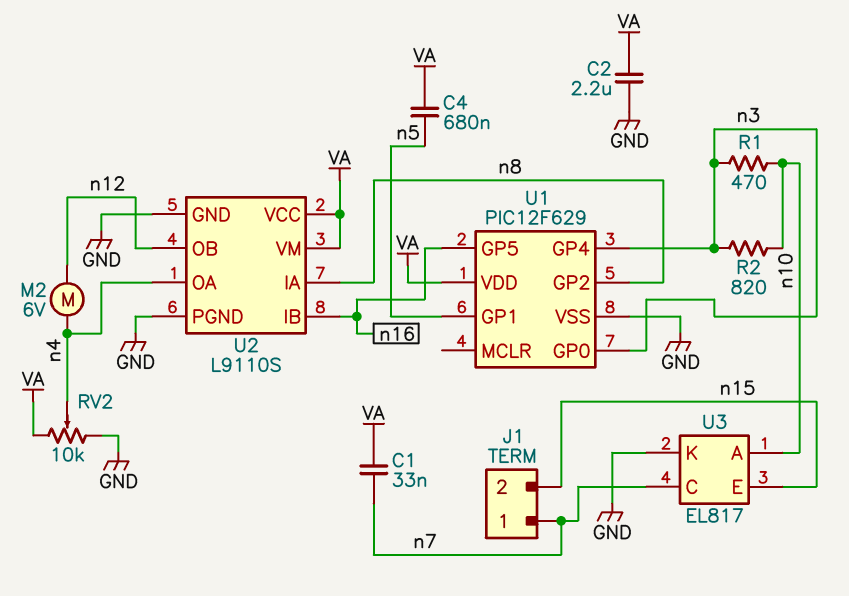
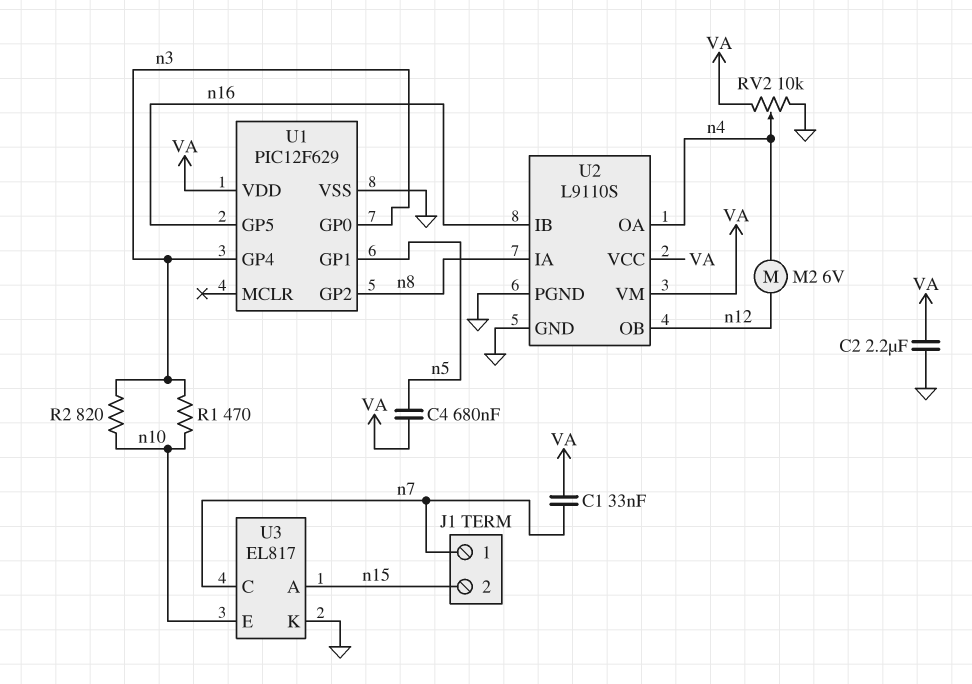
U3 pin A: n10 -> n15
U3 pin E: n15 -> n10

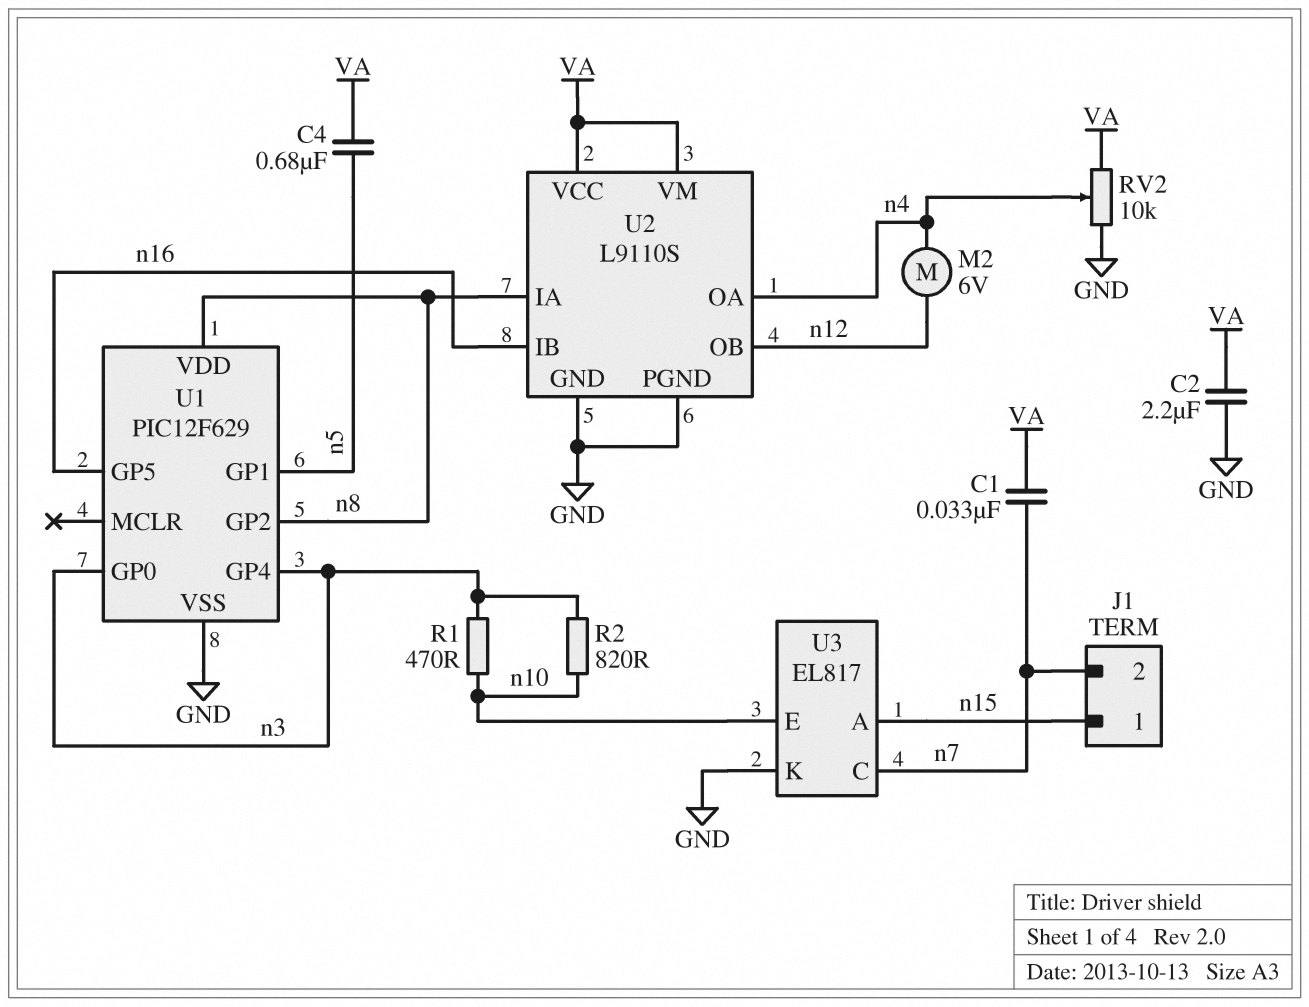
J1 pin 1: n7 -> n15
J1 pin 2: n15 -> n7
U1 pin VDD: VA -> n8

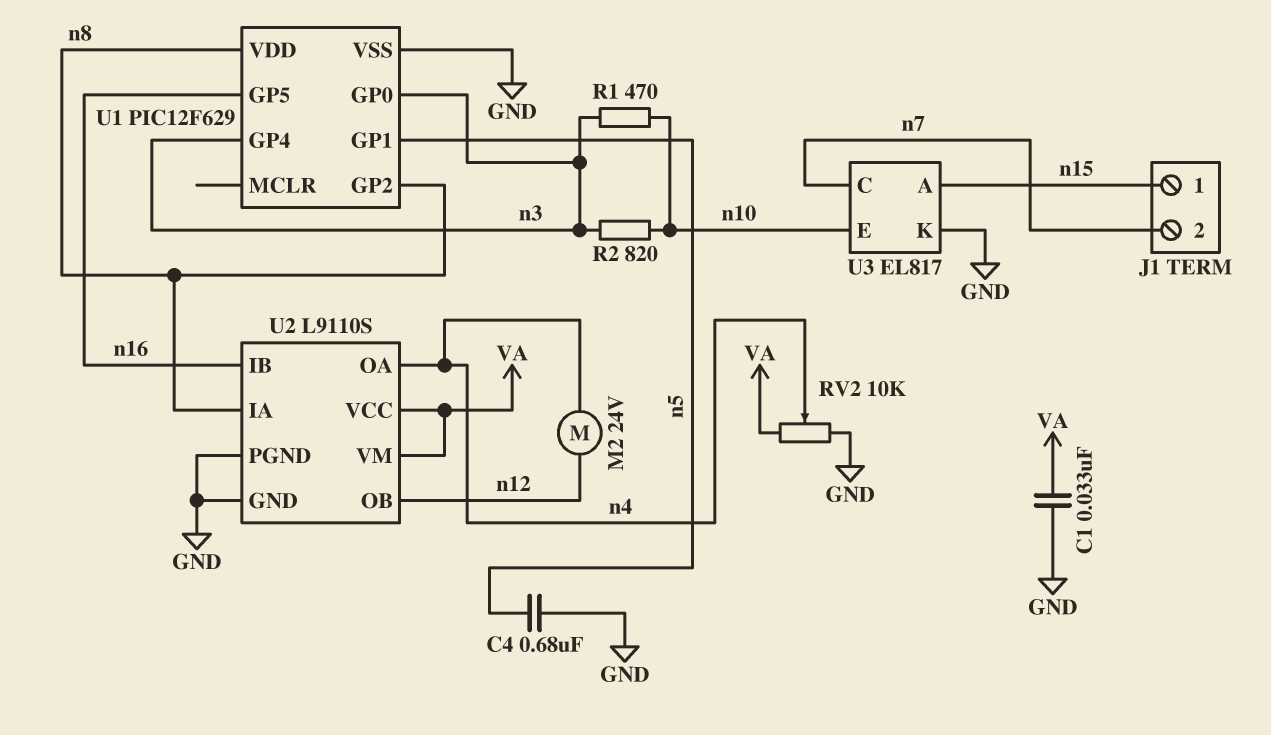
C1: 33nF (VA, n7) -> 33nF (GND, VA)
C2: 2.2uF (GND, VA) -> none
C4: 680nF (VA, n5) -> 680nF (GND, n5)
M2: motor 6V (n4, n12) -> motor 24V (n4, n12)

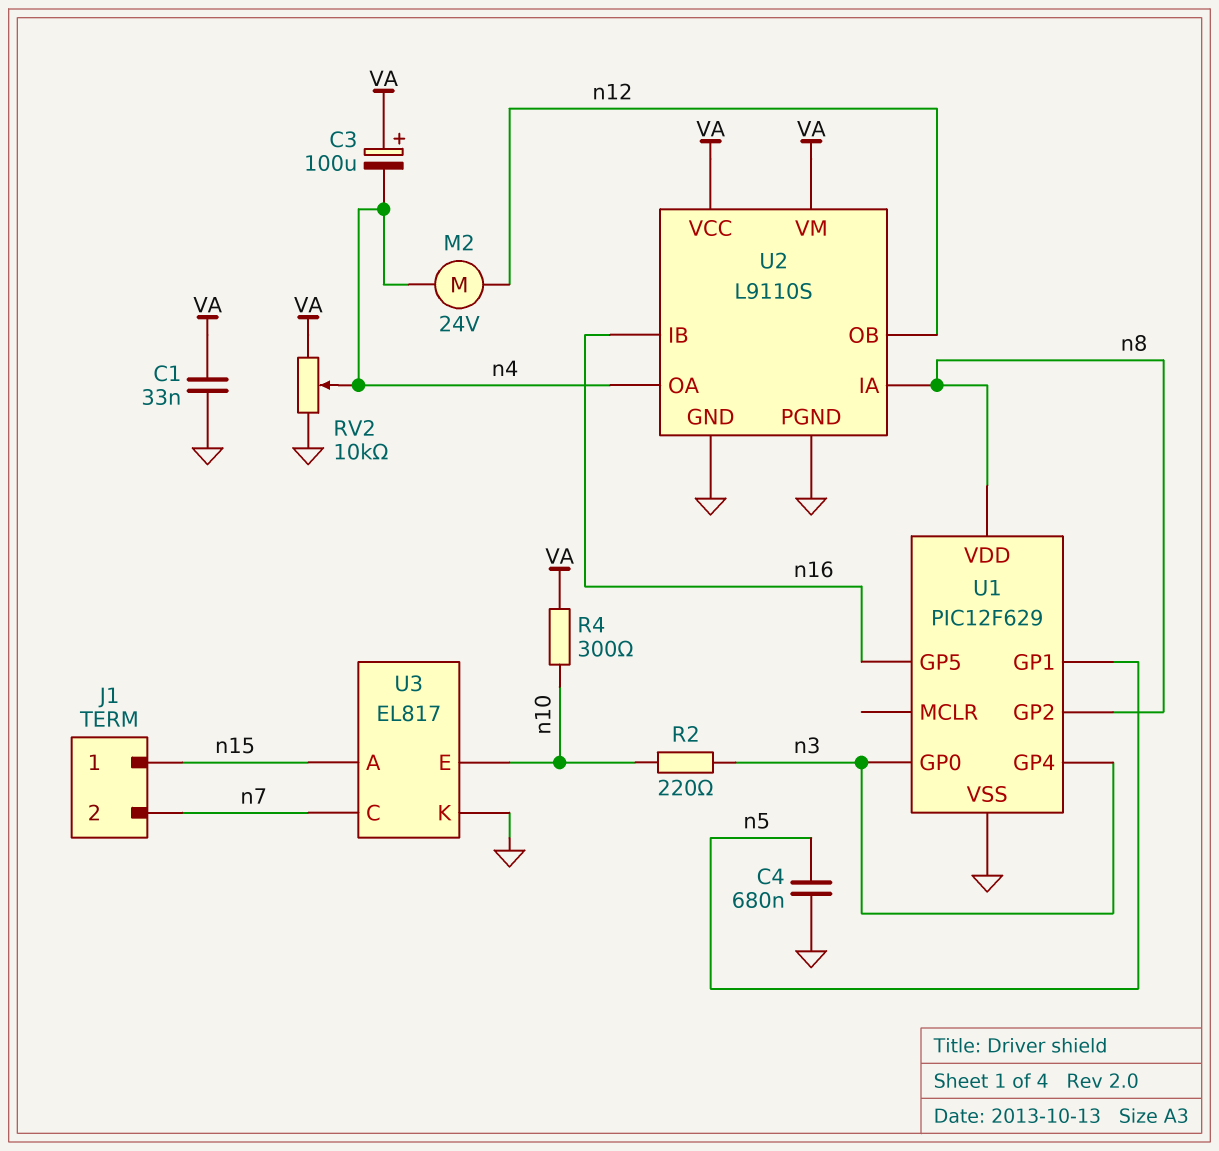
C3: none -> 100uF (plus VA, minus n4)
R1: 470 (n3, n10) -> none
R2: 820 (n3, n10) -> 220 (n3, n10)
R4: none -> 300 (VA, n10)

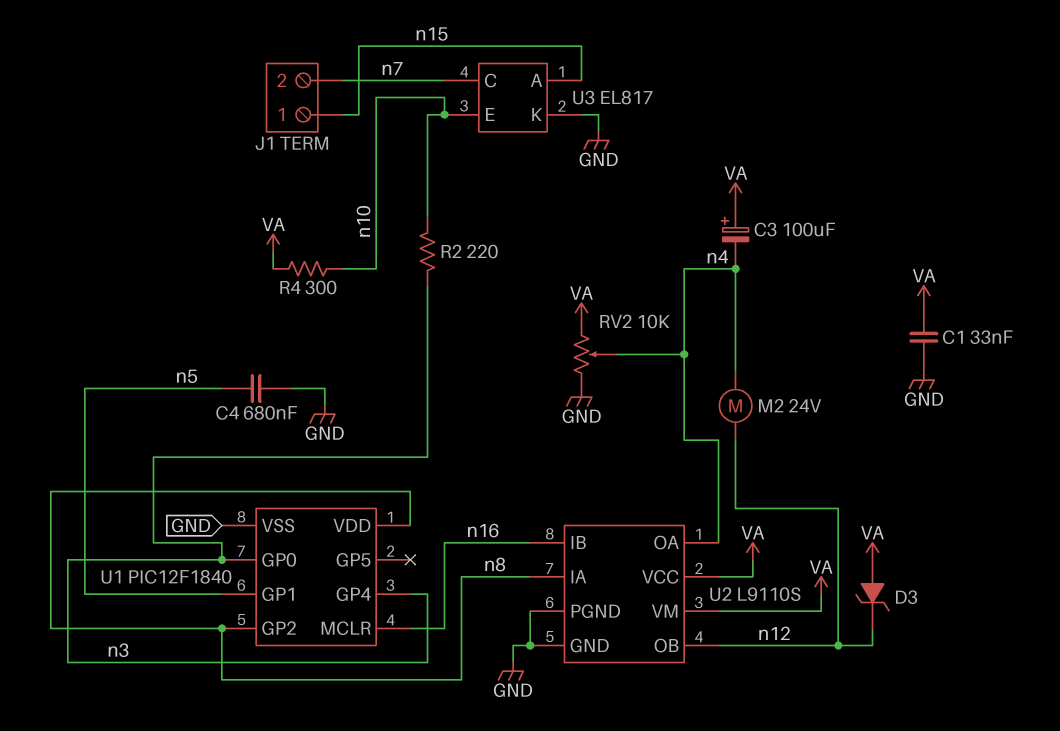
D3: none -> zener (A VA, K n12)
U1: PIC12F629 -> PIC12F1840
U1 pin GP5: n16 -> none
U1 pin MCLR: none -> n16

